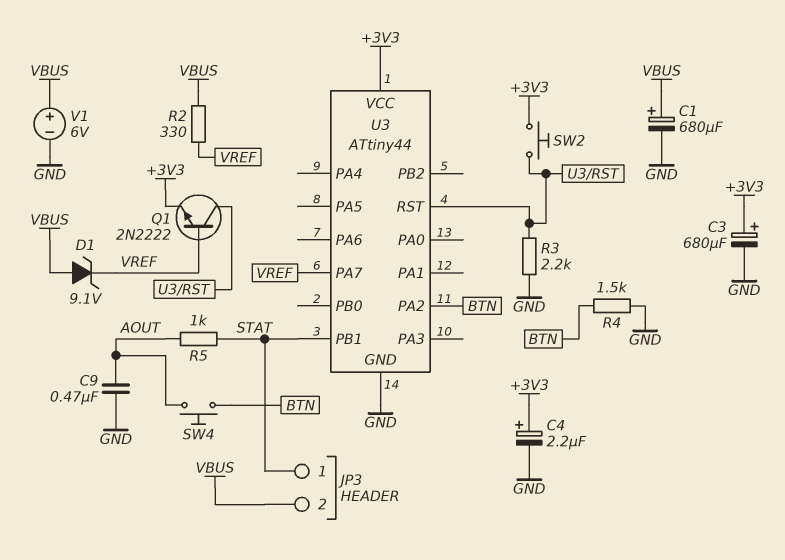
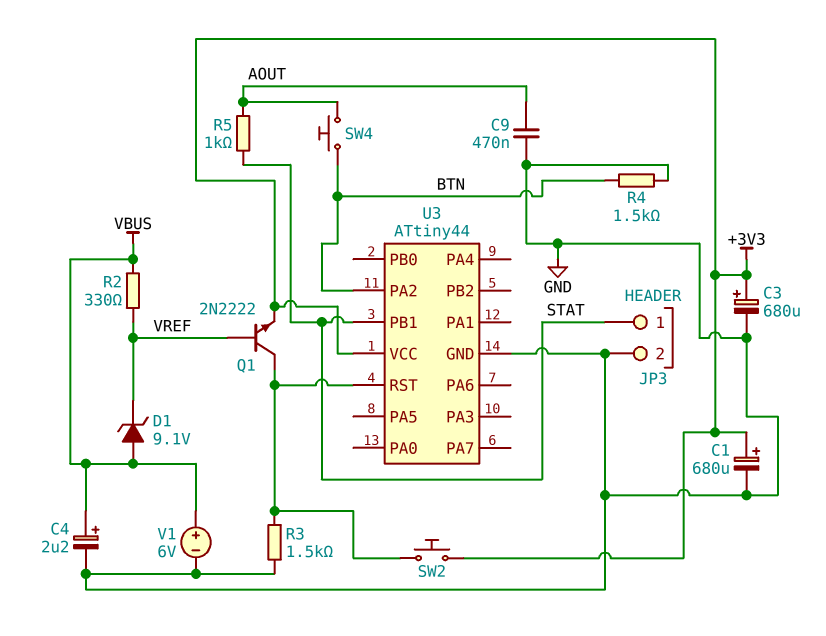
C1: 680uF (plus VBUS, minus GND) -> 680uF (plus +3V3, minus GND)
C4: 2.2uF (plus +3V3, minus GND) -> 2.2uF (plus VBUS, minus GND)
JP3 pin 2: VBUS -> GND
R3: 2.2k (GND, U3/RST) -> 1.5k (GND, U3/RST)
U3 pin PA7: VREF -> none

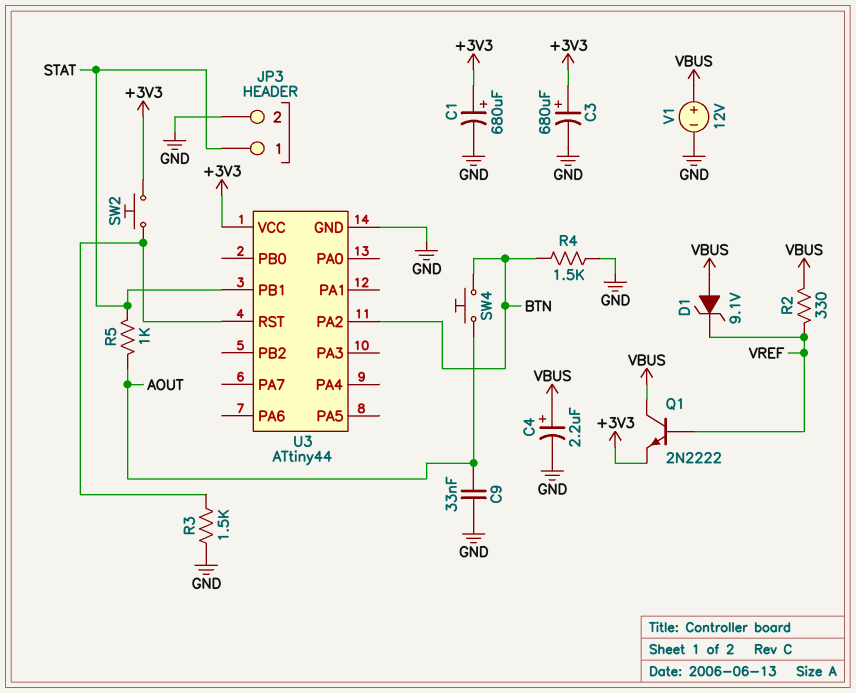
C9: 470nF (AOUT, GND) -> 33nF (AOUT, GND)
Q1: NPN 2N2222 (B VREF, C U3/RST, E +3V3) -> NPN 2N2222 (B VREF, C VBUS, E +3V3)
V1: 6V (plus VBUS, minus GND) -> 12V (plus VBUS, minus GND)

